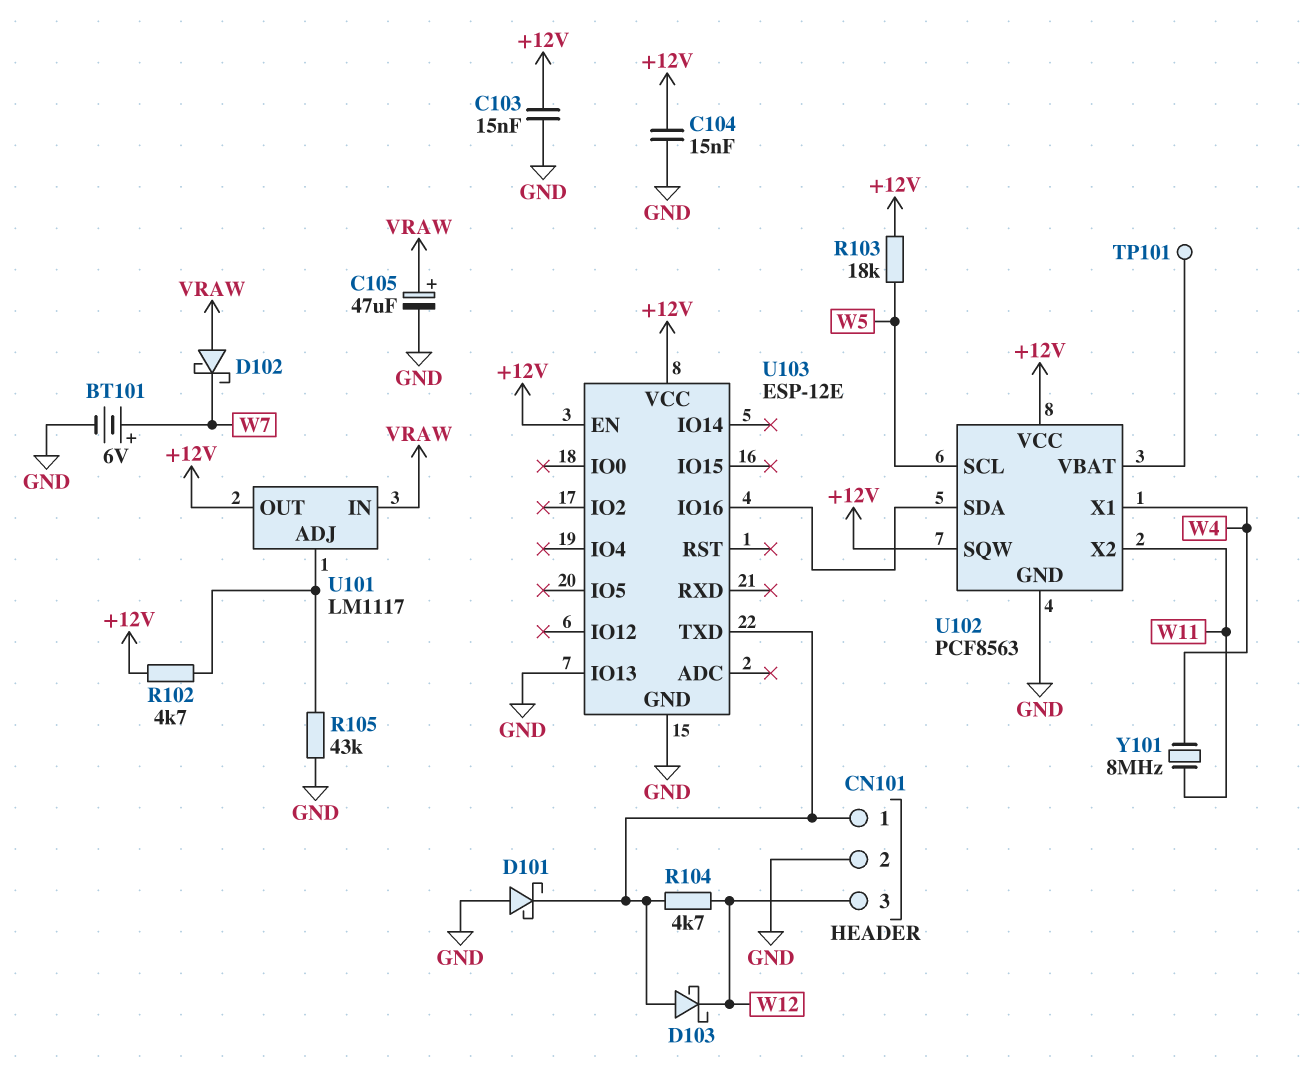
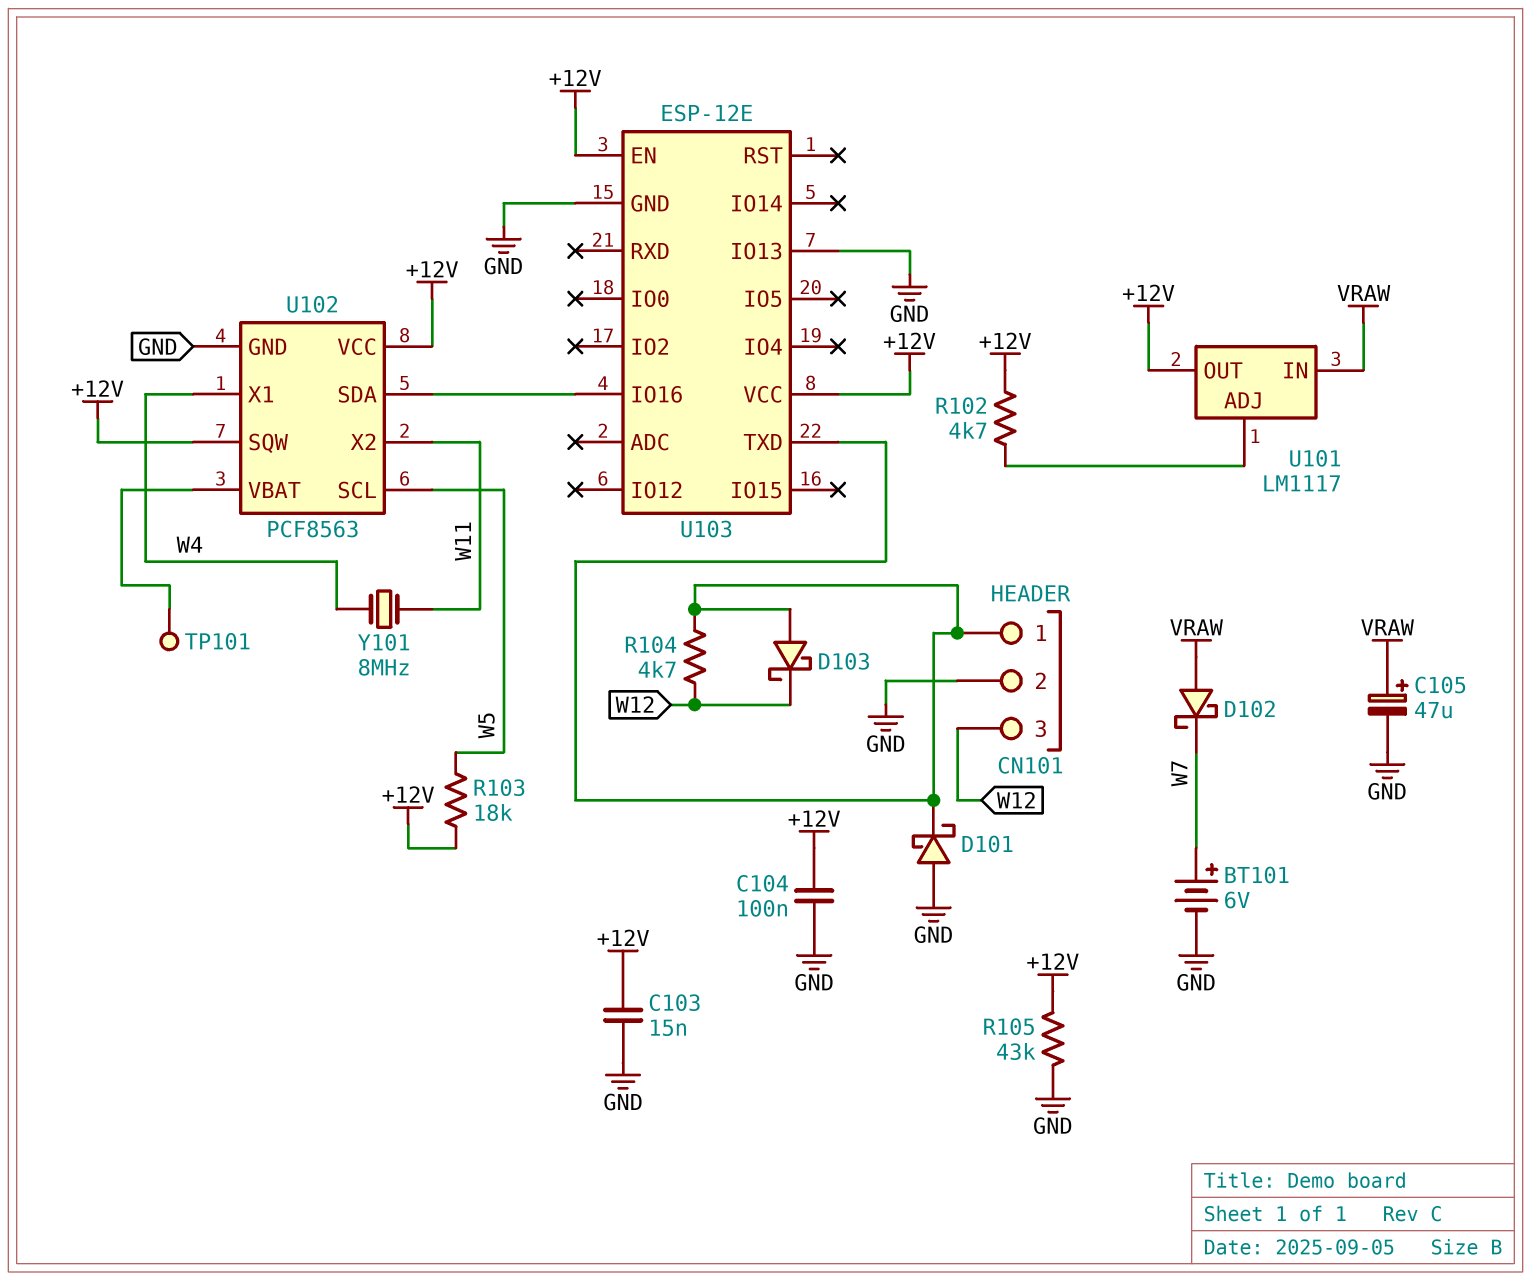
C104: 15nF (+12V, GND) -> 100nF (+12V, GND)
R105: 43k (GND, U101/ADJ) -> 43k (+12V, GND)

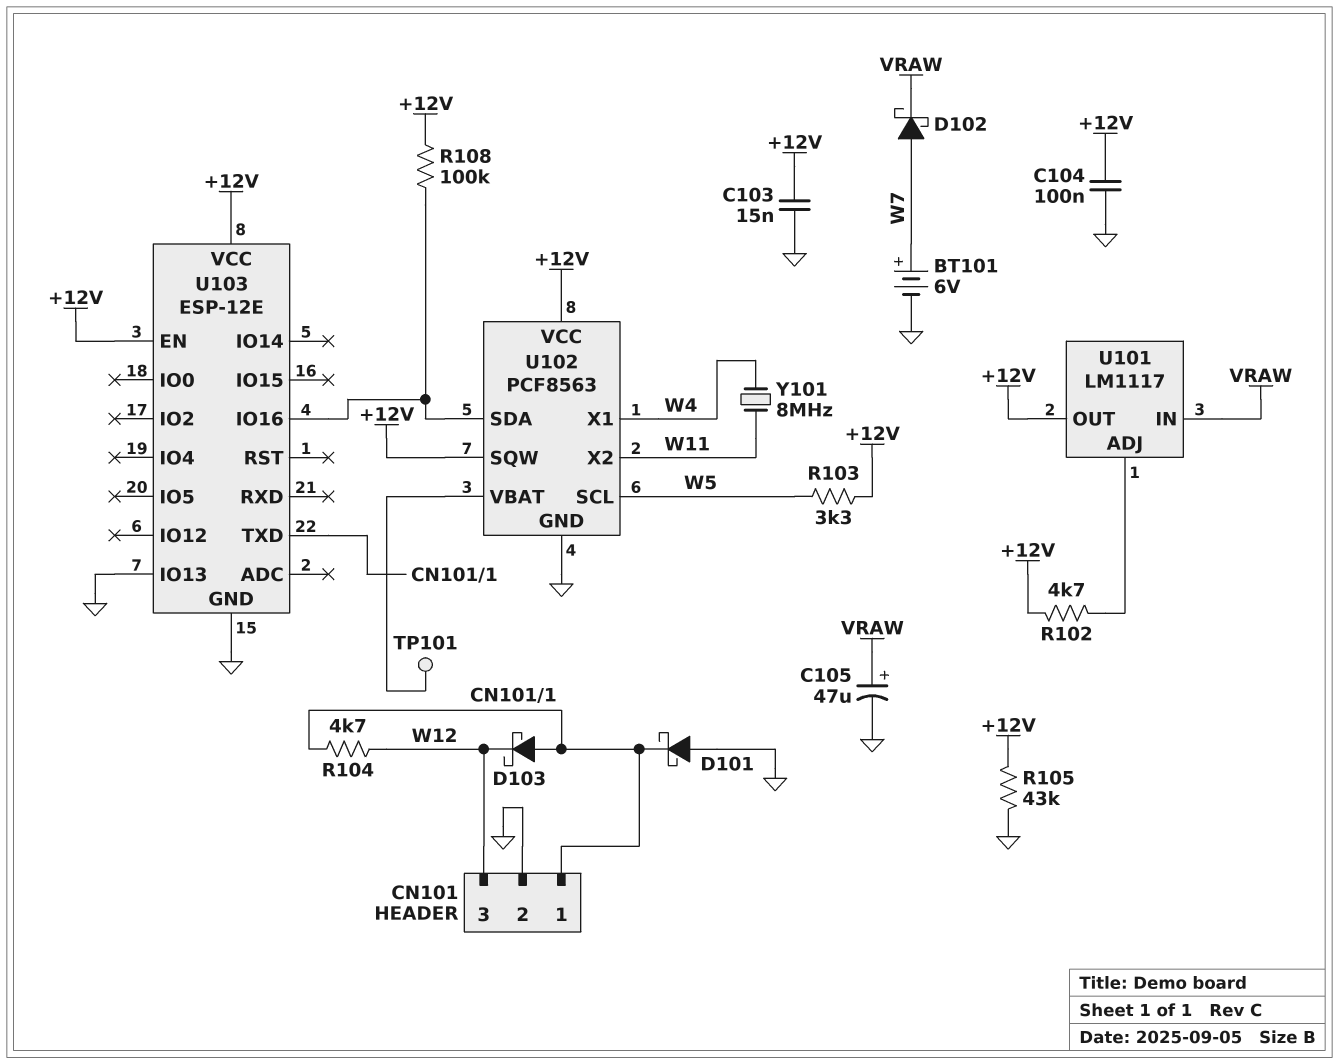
D102: schottky (A VRAW, K W7) -> schottky (A W7, K VRAW)
R103: 18k (+12V, W5) -> 3.3k (+12V, W5)
R108: none -> 100k (+12V, U102/SDA)

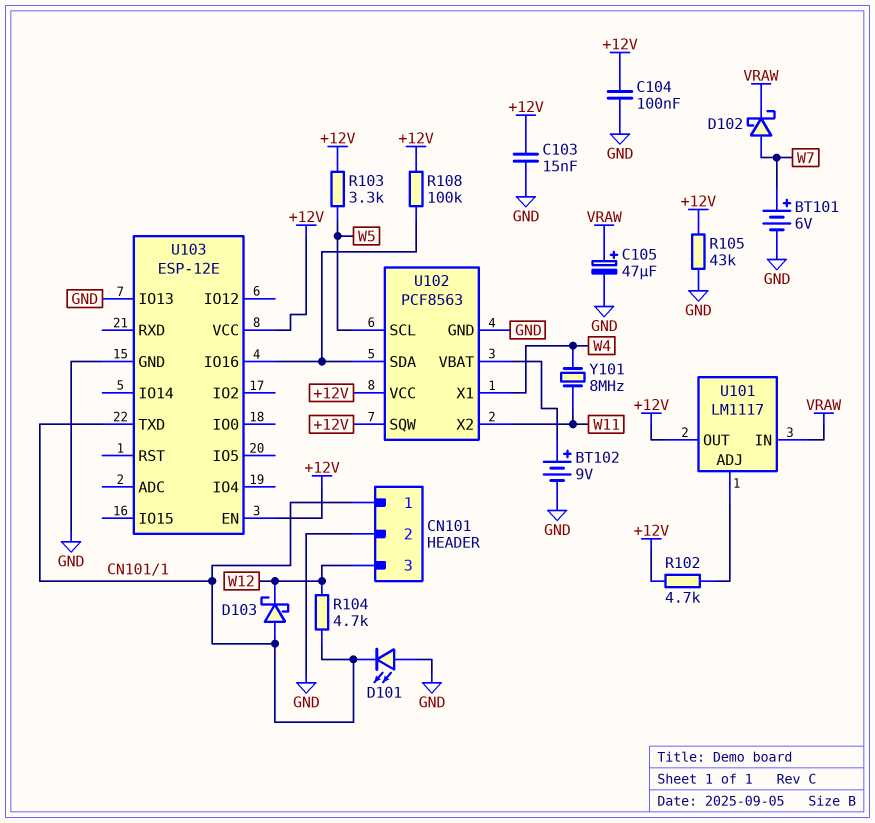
BT102: none -> 9V (plus U102/VBAT, minus GND)
D101: schottky (A GND, K CN101/1) -> LED (A GND, K CN101/1)
TP101: test point (U102/VBAT) -> none

